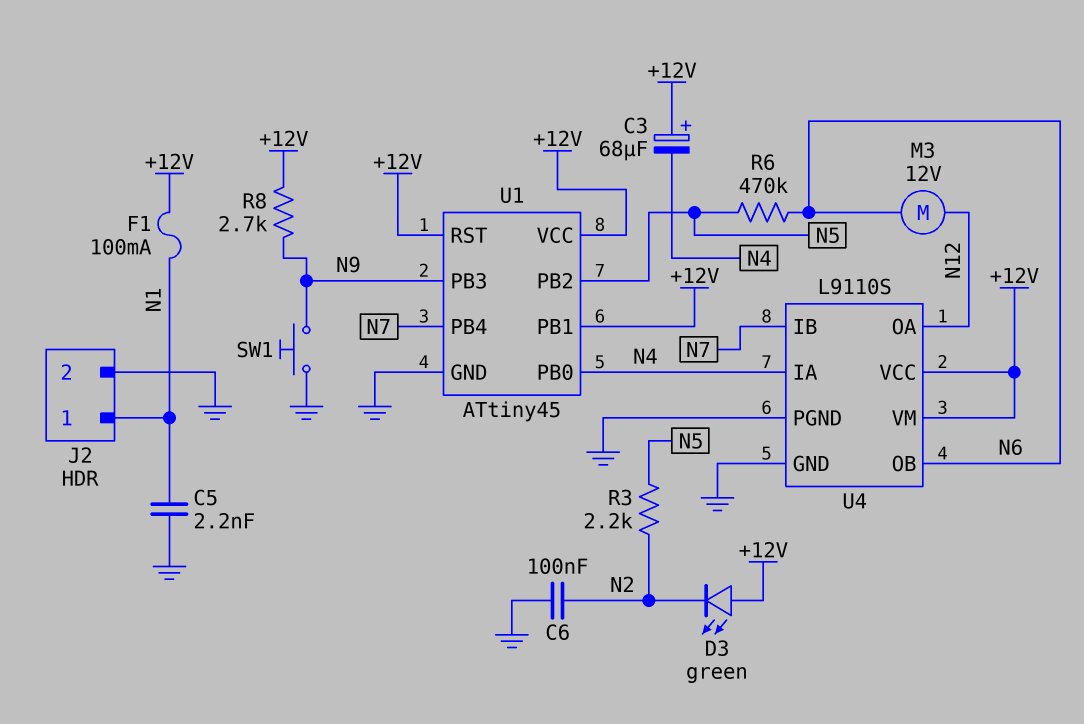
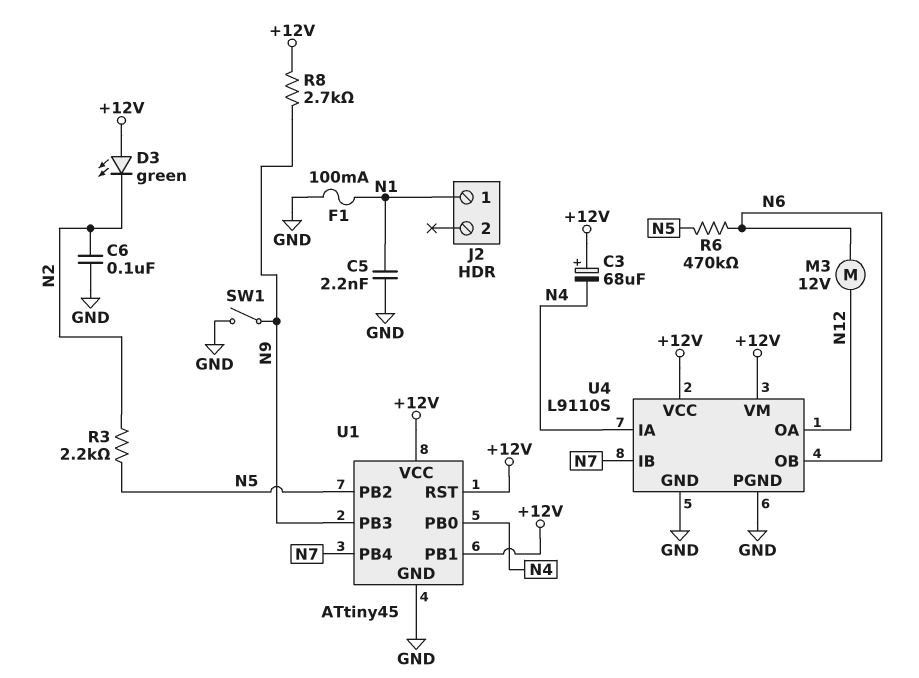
F1: 100mA (+12V, N1) -> 100mA (GND, N1)
J2 pin 2: GND -> none
SW1: button (GND, N9) -> switch (GND, N9)

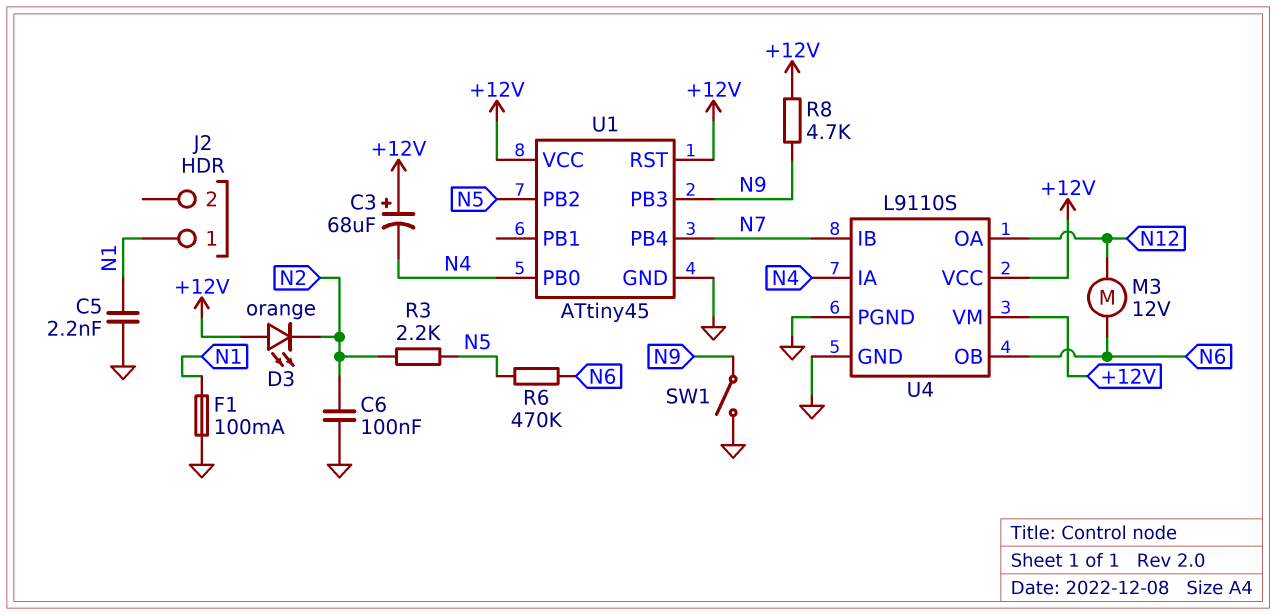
D3: LED green (A +12V, K N2) -> LED orange (A +12V, K N2)
R8: 2.7k (+12V, N9) -> 4.7k (+12V, N9)
U1 pin PB1: +12V -> none

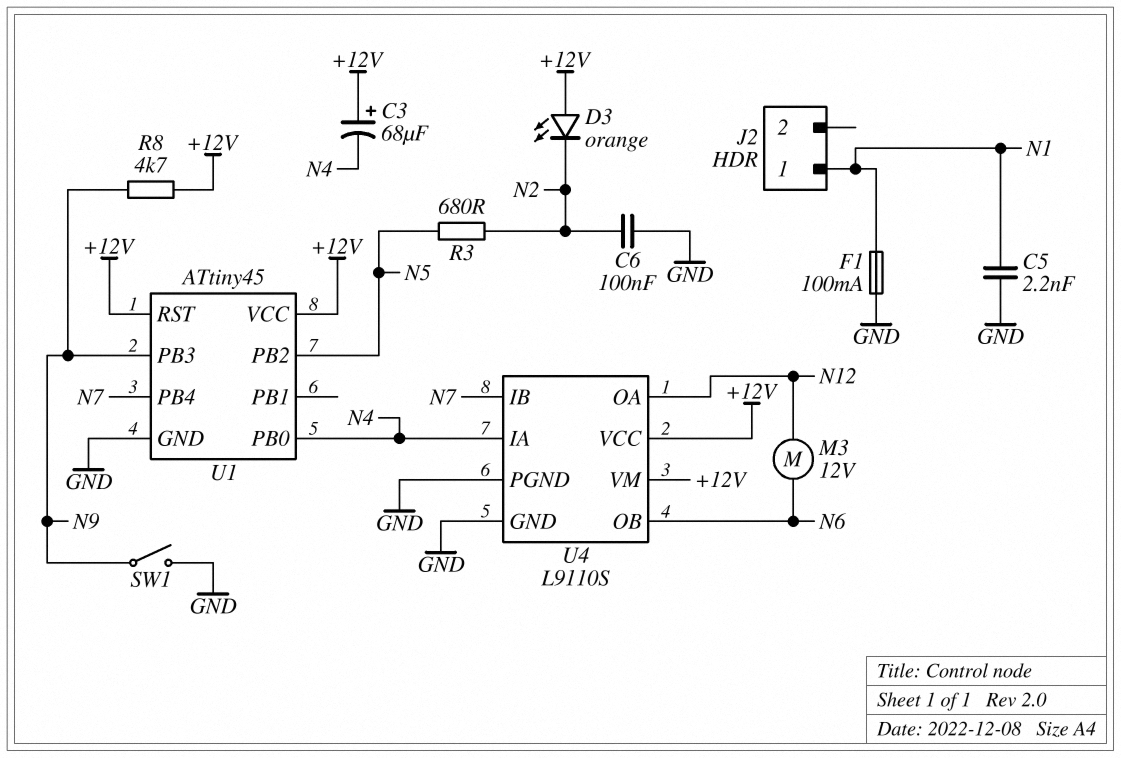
R3: 2.2k (N2, N5) -> 680 (N2, N5)
R6: 470k (N5, N6) -> none

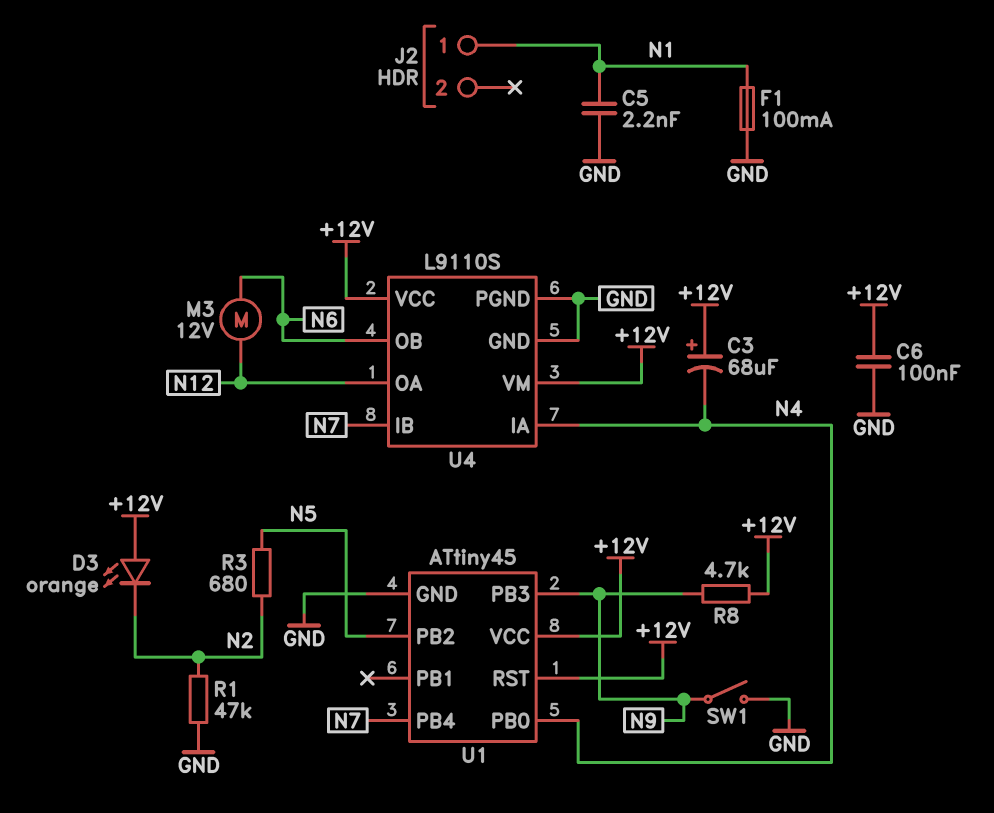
C6: 100nF (GND, N2) -> 100nF (+12V, GND)
R1: none -> 47k (GND, N2)

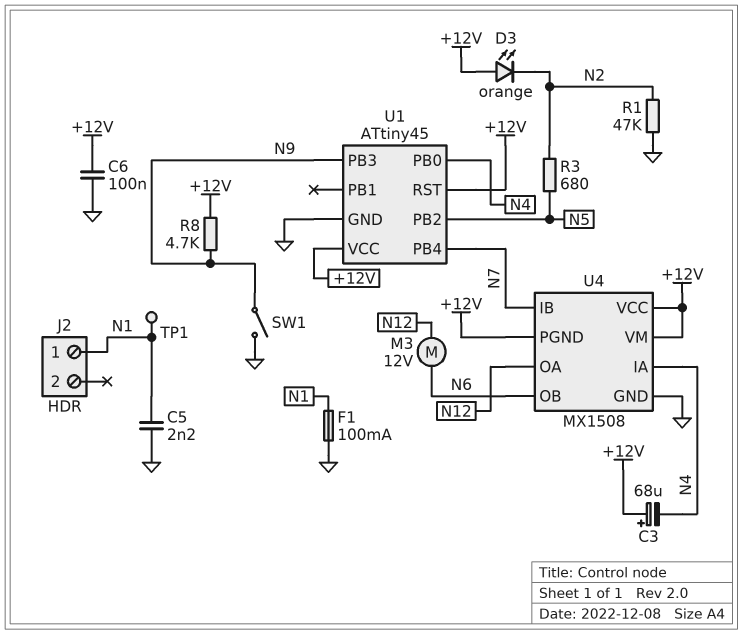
TP1: none -> test point (N1)
U4: L9110S -> MX1508
U4 pin PGND: GND -> +12V

